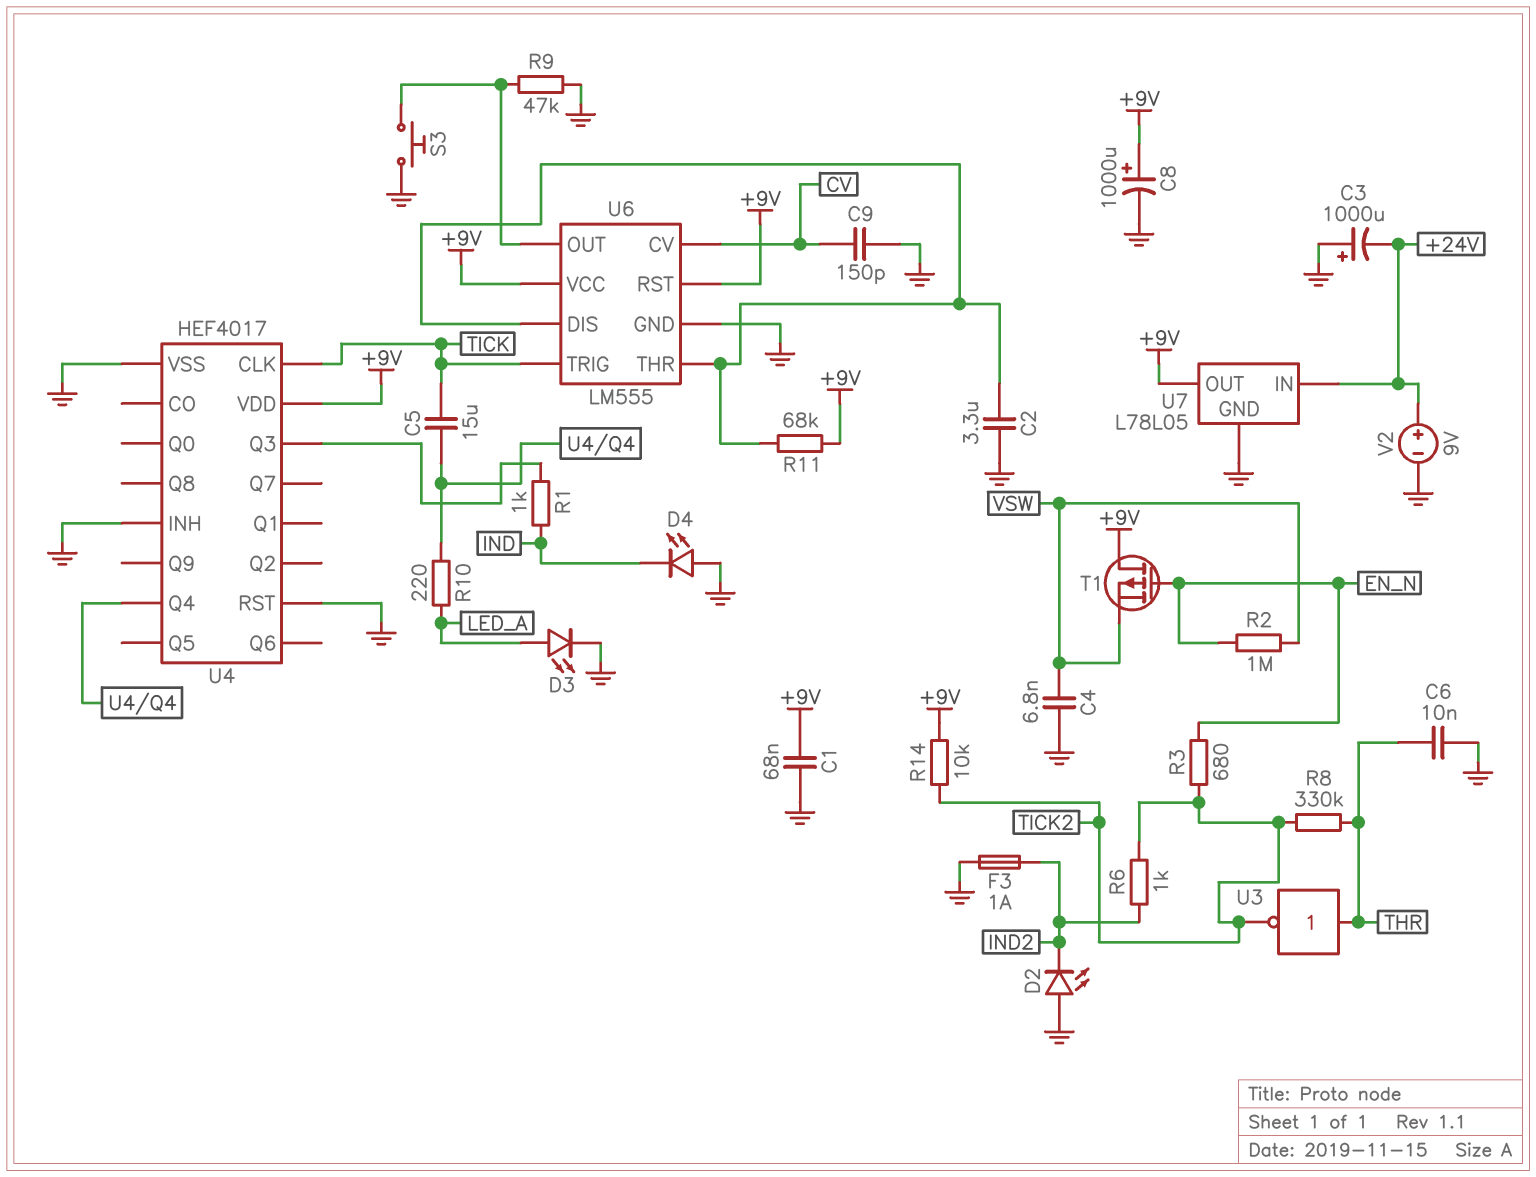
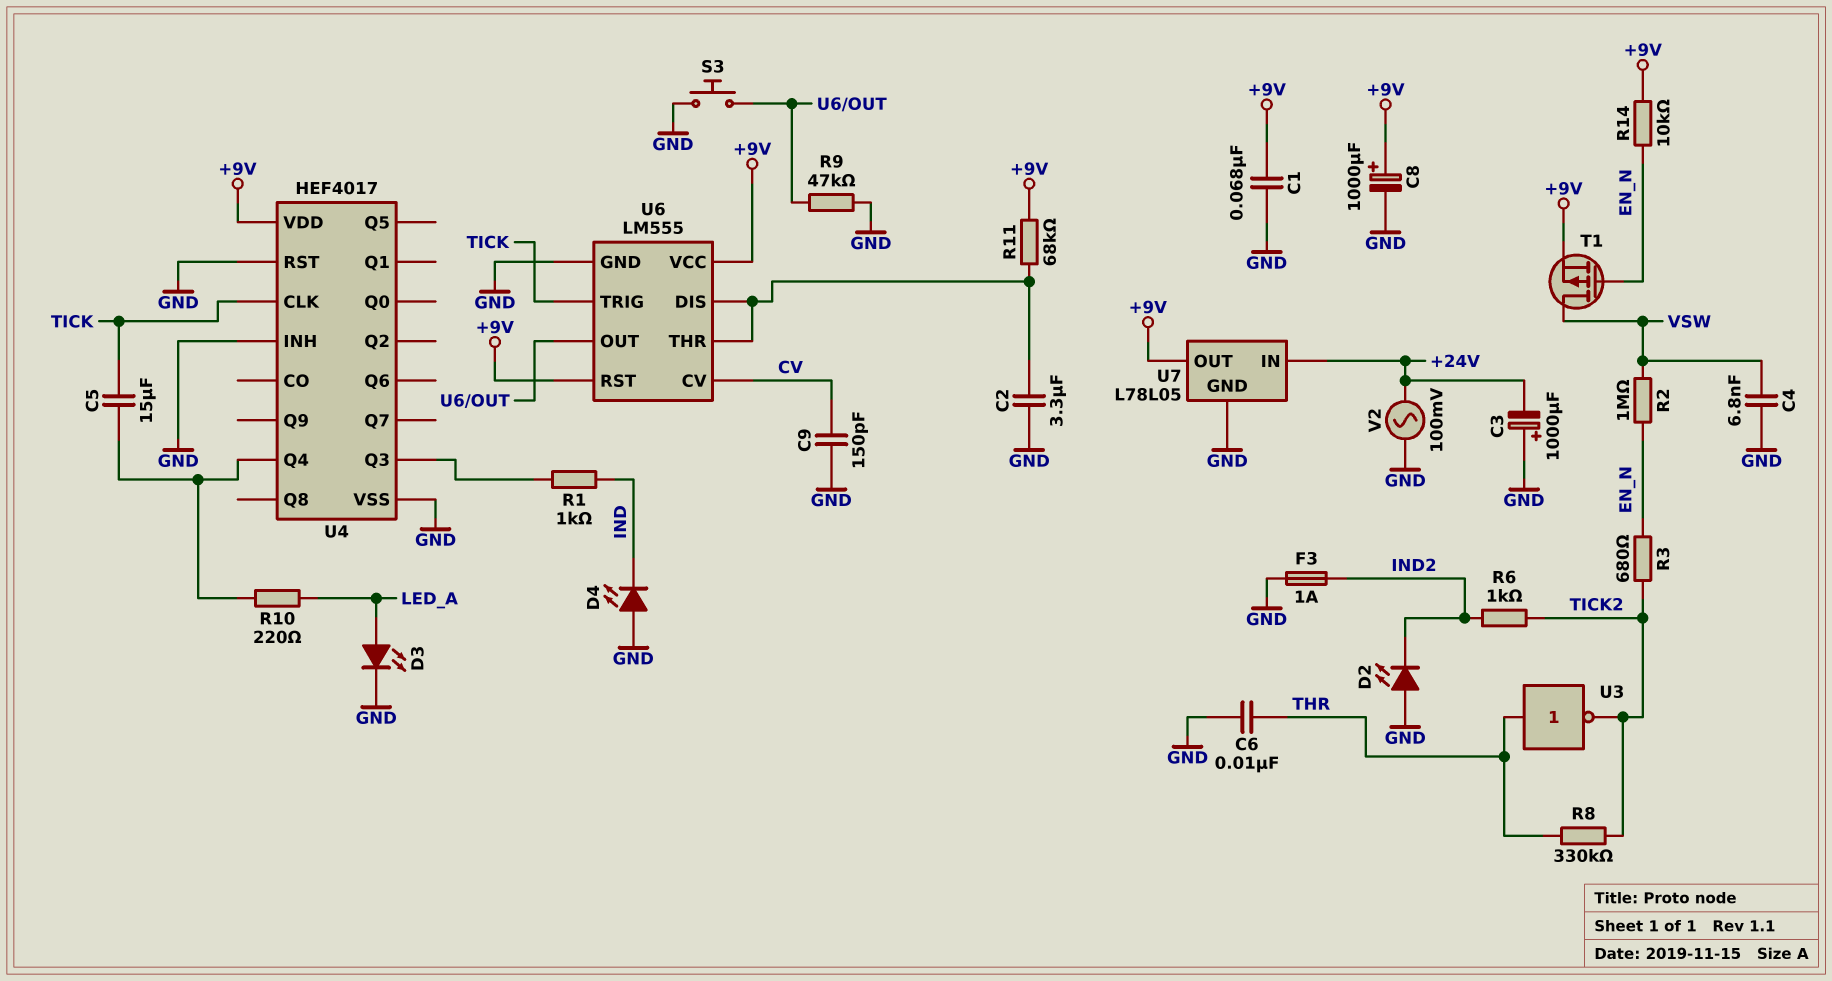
R14: 10k (+9V, TICK2) -> 10k (+9V, EN_N)
T1: PMOS (G EN_N, D +9V, S VSW) -> PMOS (G EN_N, D VSW, S +9V)
V2: 9V (plus +24V, minus GND) -> AC 100mV (+24V, GND)

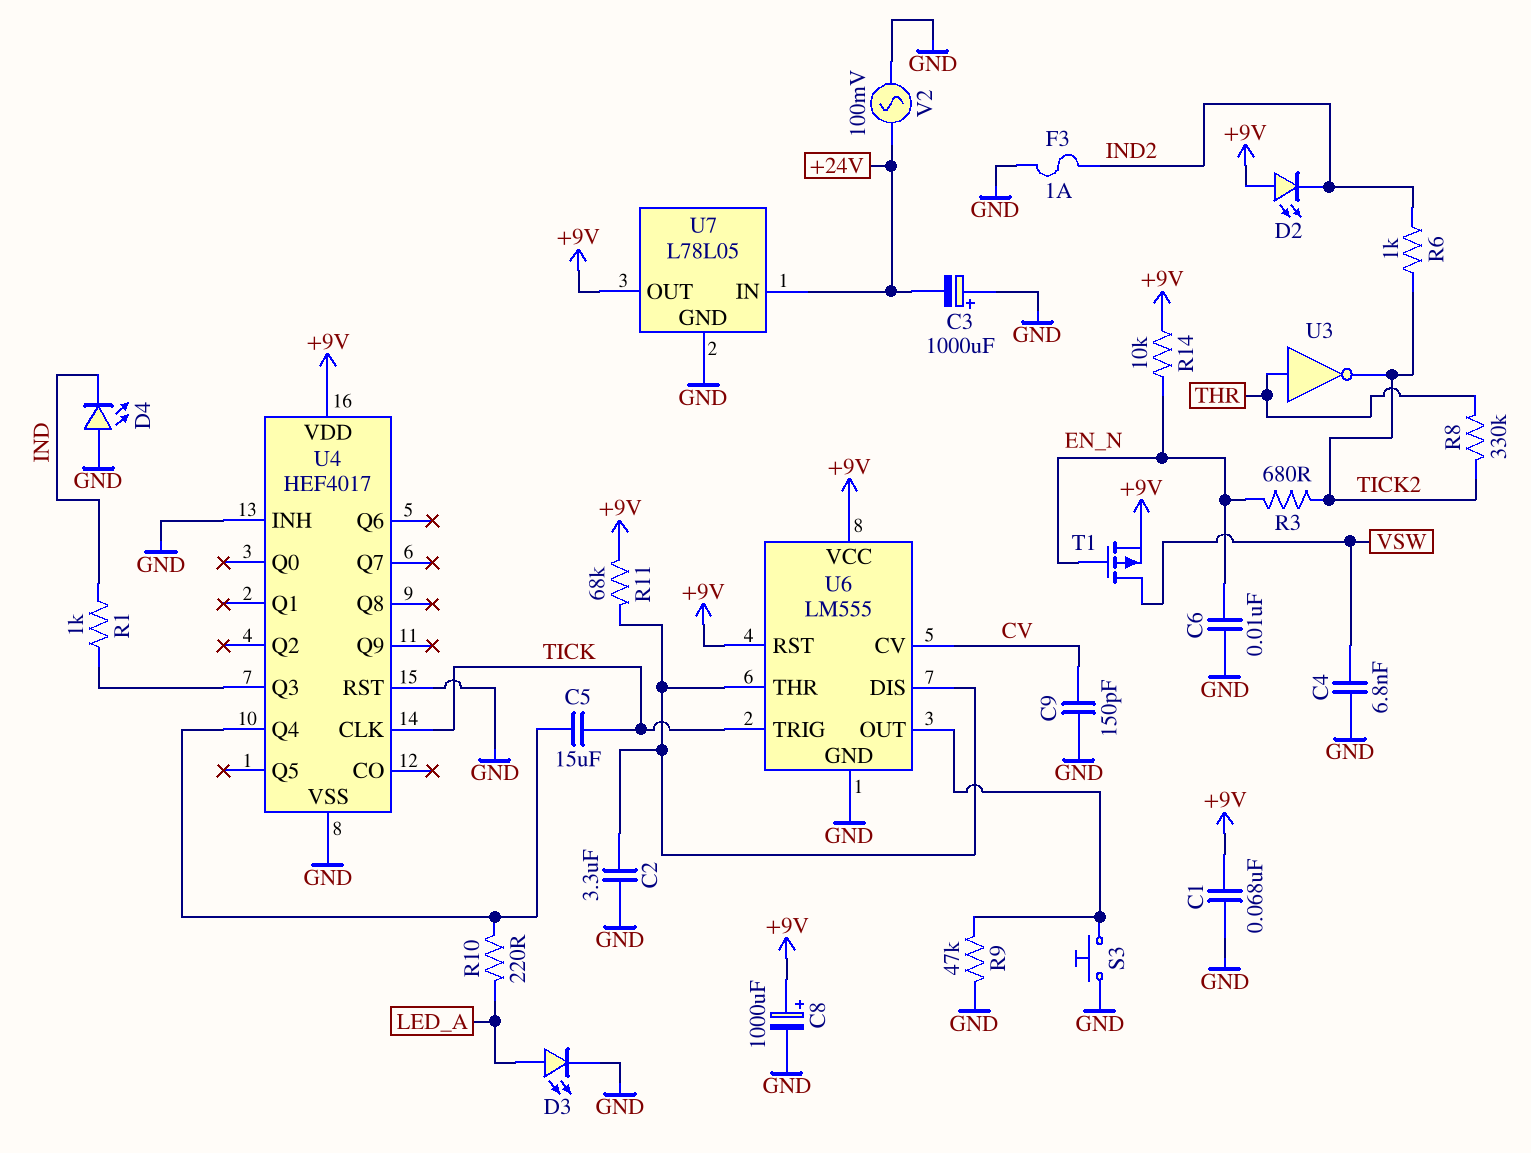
C6: 10nF (GND, THR) -> 10nF (EN_N, GND)
D2: LED (A GND, K IND2) -> LED (A +9V, K IND2)
R2: 1M (EN_N, VSW) -> none

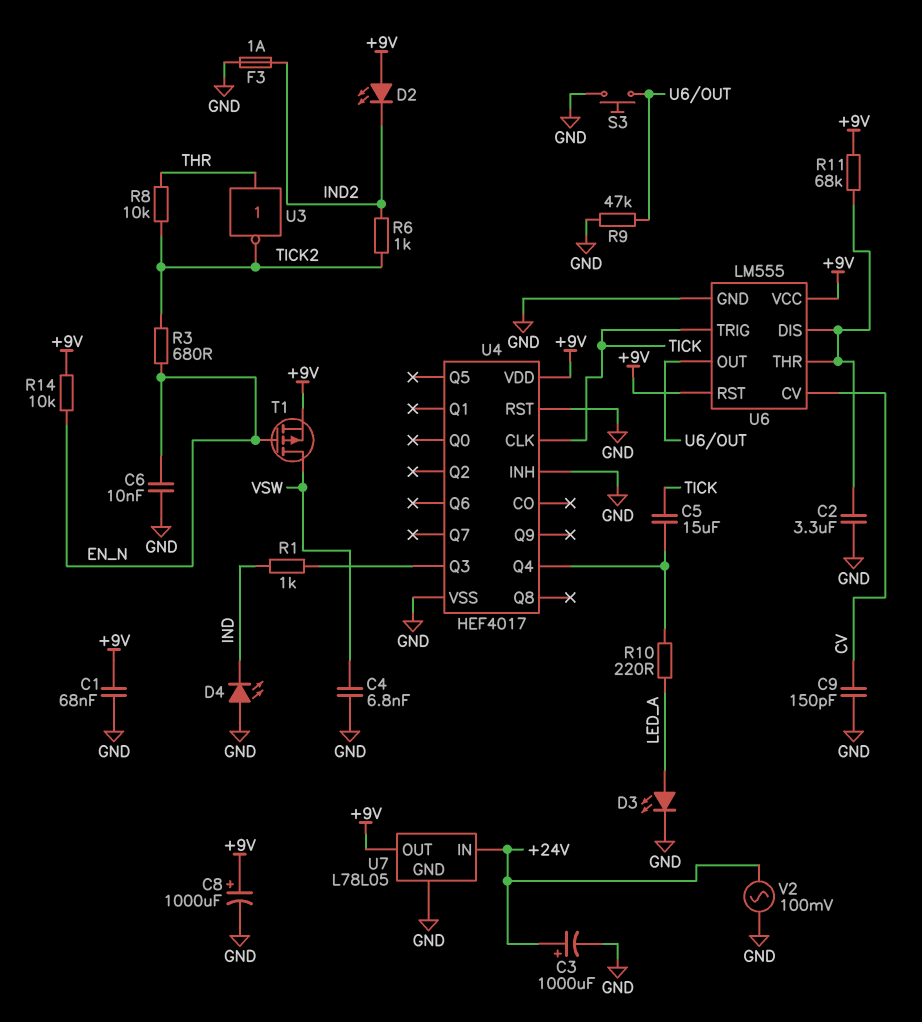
C3: 1000uF (plus GND, minus +24V) -> 1000uF (plus +24V, minus GND)
R8: 330k (THR, TICK2) -> 10k (THR, TICK2)

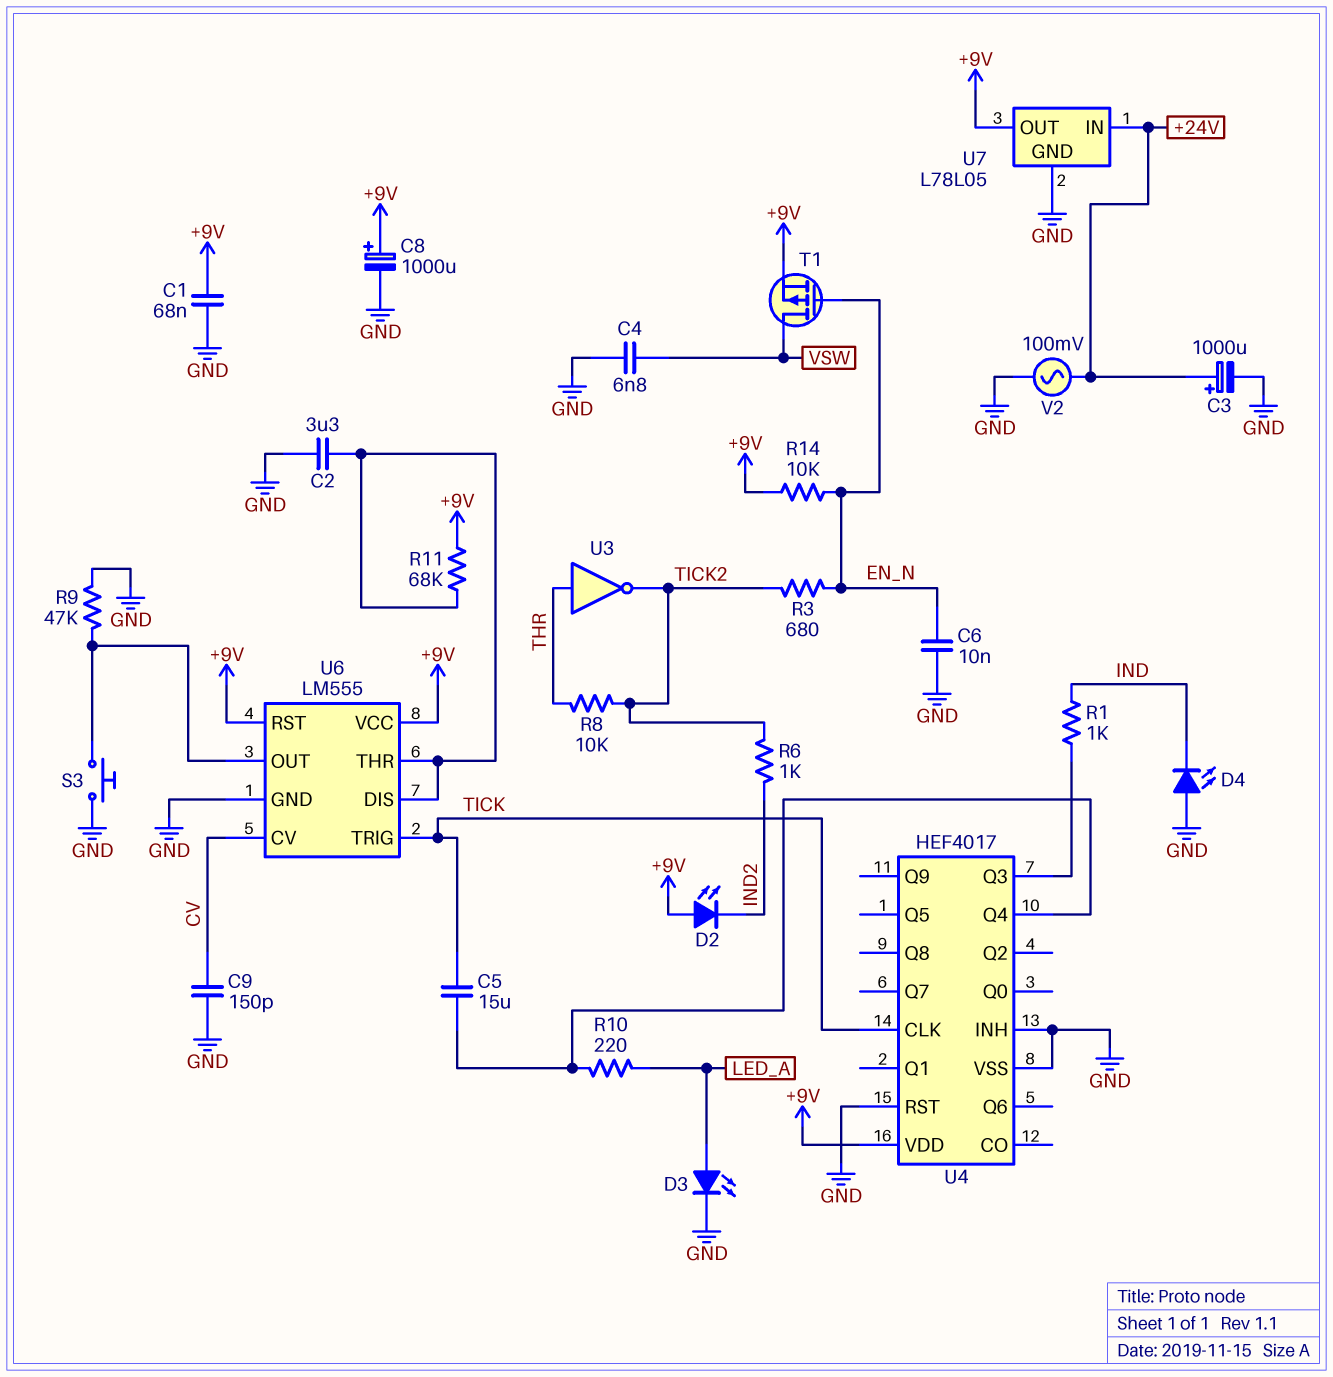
F3: 1A (GND, IND2) -> none

